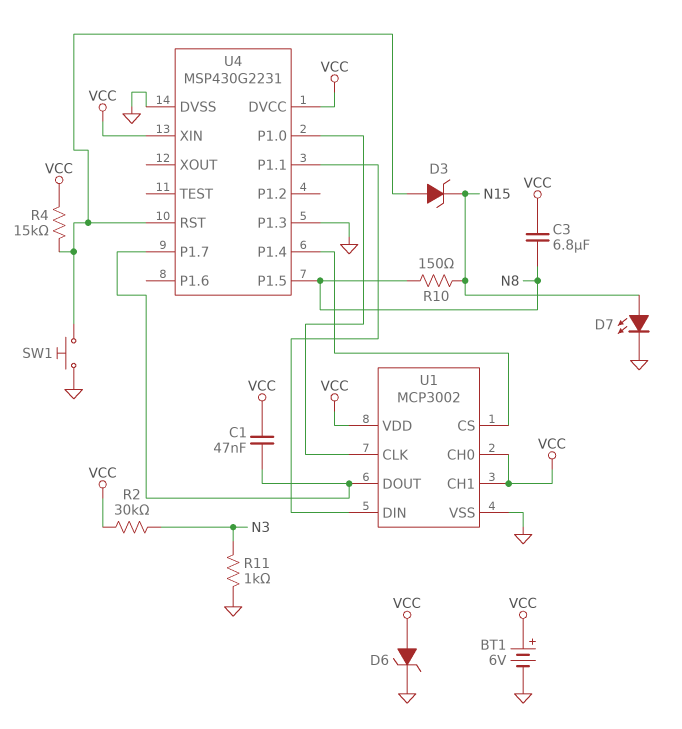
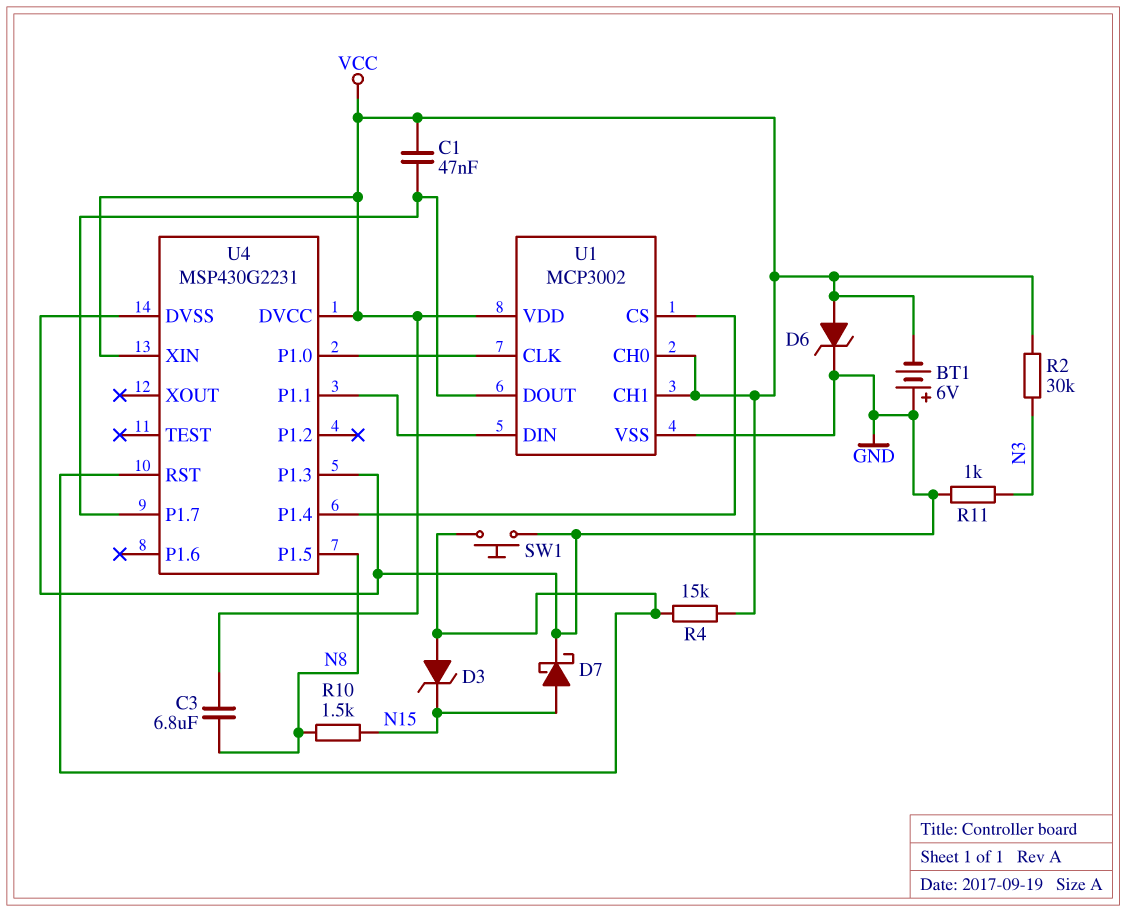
BT1: 6V (plus VCC, minus GND) -> 6V (plus GND, minus VCC)
D7: LED (A N15, K GND) -> schottky (A N15, K GND)
R10: 150 (N8, N15) -> 1.5k (N8, N15)

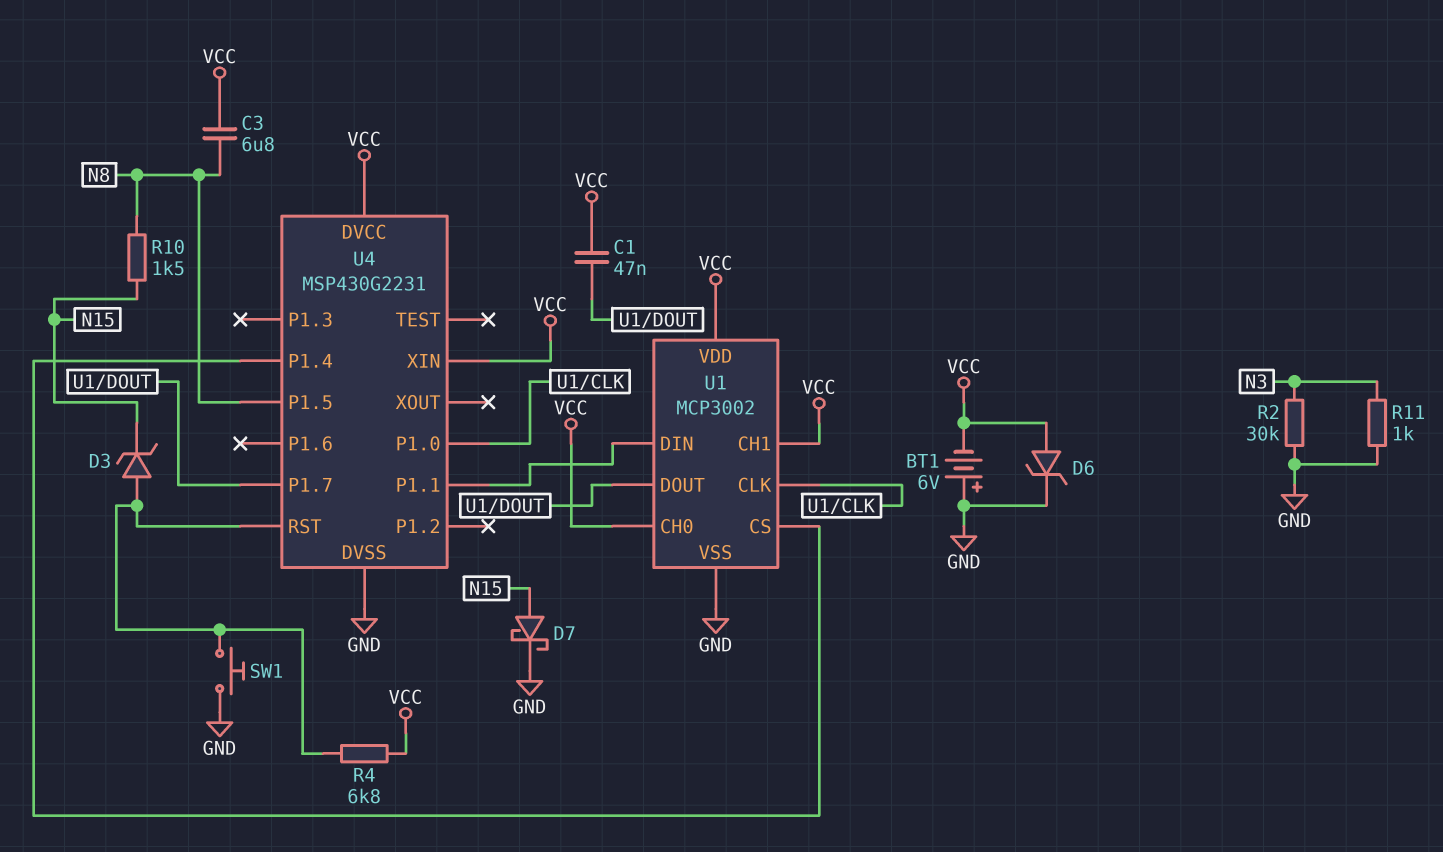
R2: 30k (N3, VCC) -> 30k (GND, N3)
R4: 15k (U4/RST, VCC) -> 6.8k (U4/RST, VCC)
U4 pin P1.3: GND -> none

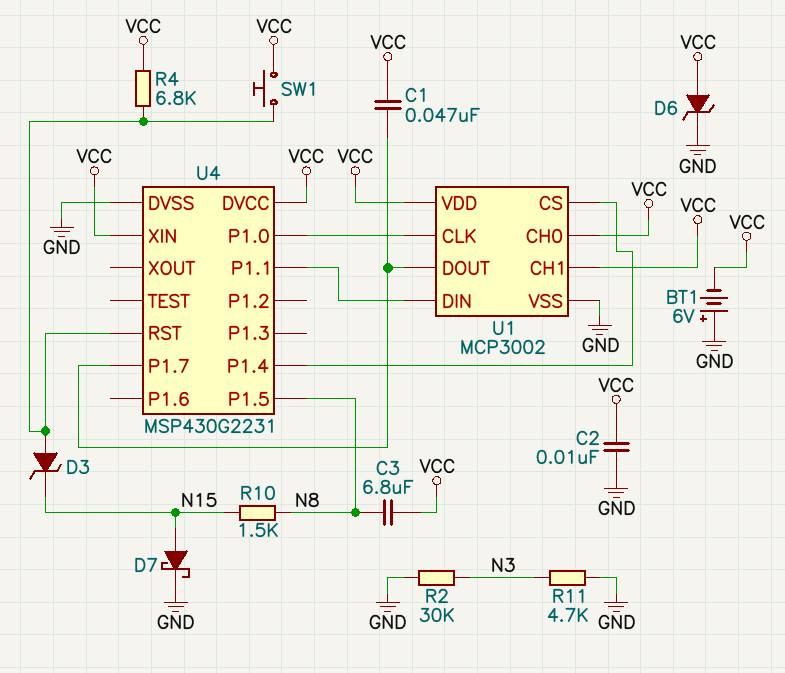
C2: none -> 10nF (GND, VCC)
R11: 1k (GND, N3) -> 4.7k (GND, N3)
SW1: button (GND, U4/RST) -> button (U4/RST, VCC)

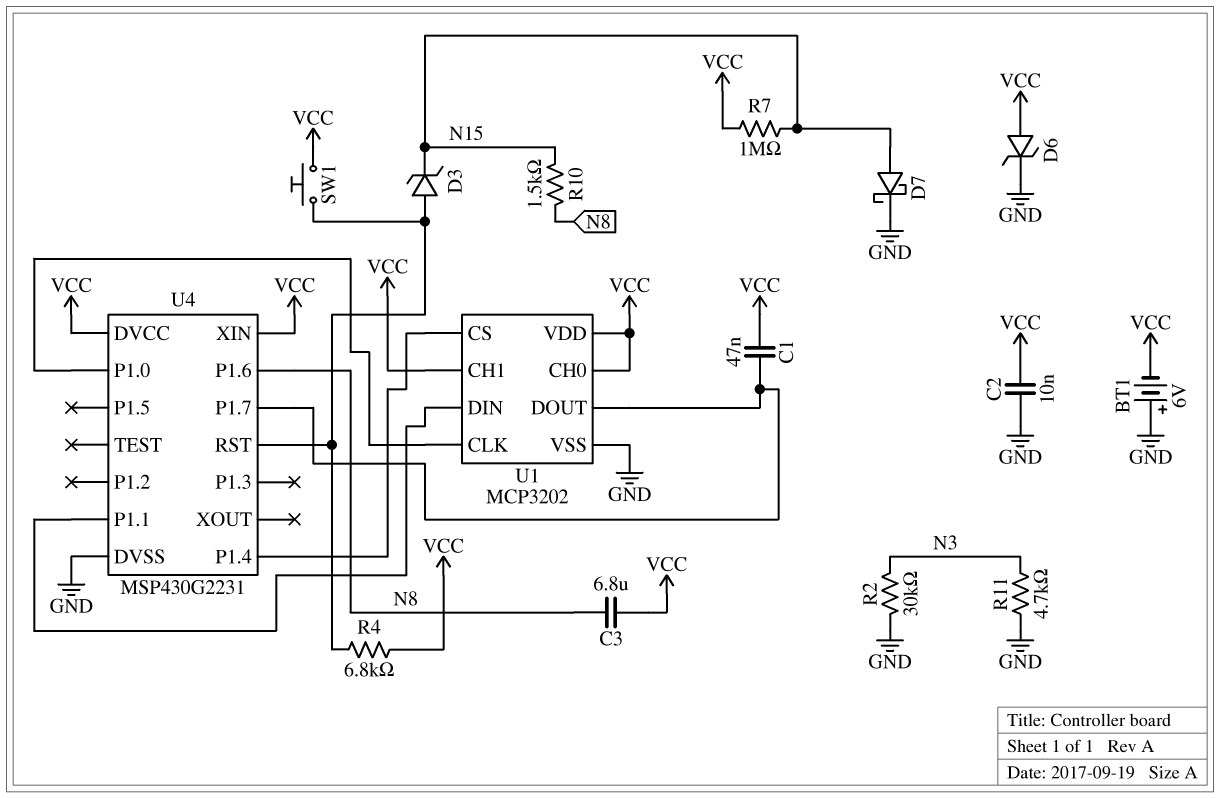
R7: none -> 1M (N15, VCC)
U1: MCP3002 -> MCP3202
U4 pin P1.5: N8 -> none
U4 pin P1.6: none -> N8

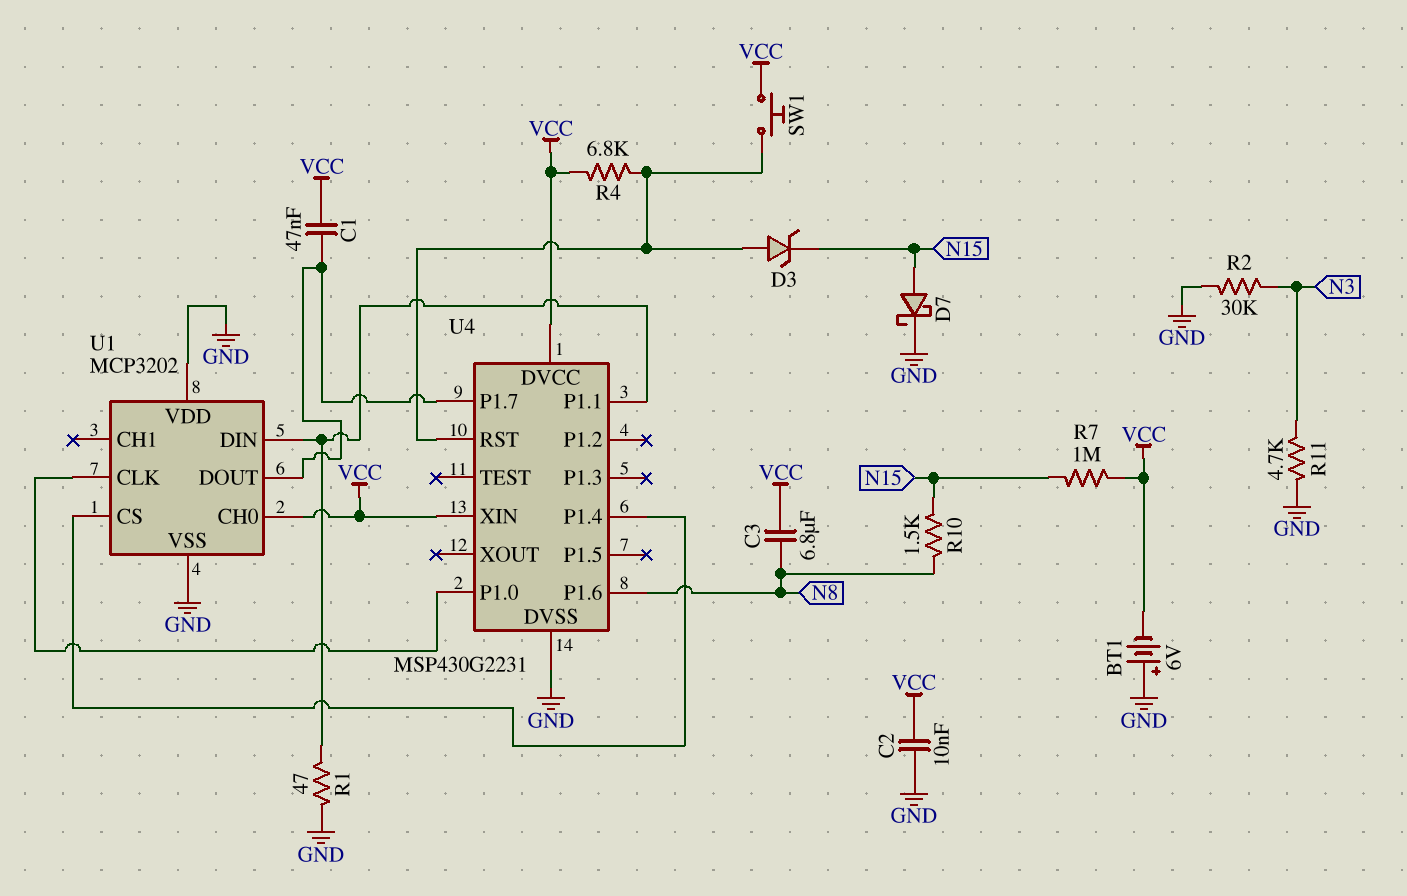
D6: zener (A VCC, K GND) -> none
R1: none -> 47 (GND, U1/DIN)
U1 pin CH1: VCC -> none
U1 pin VDD: VCC -> GND

